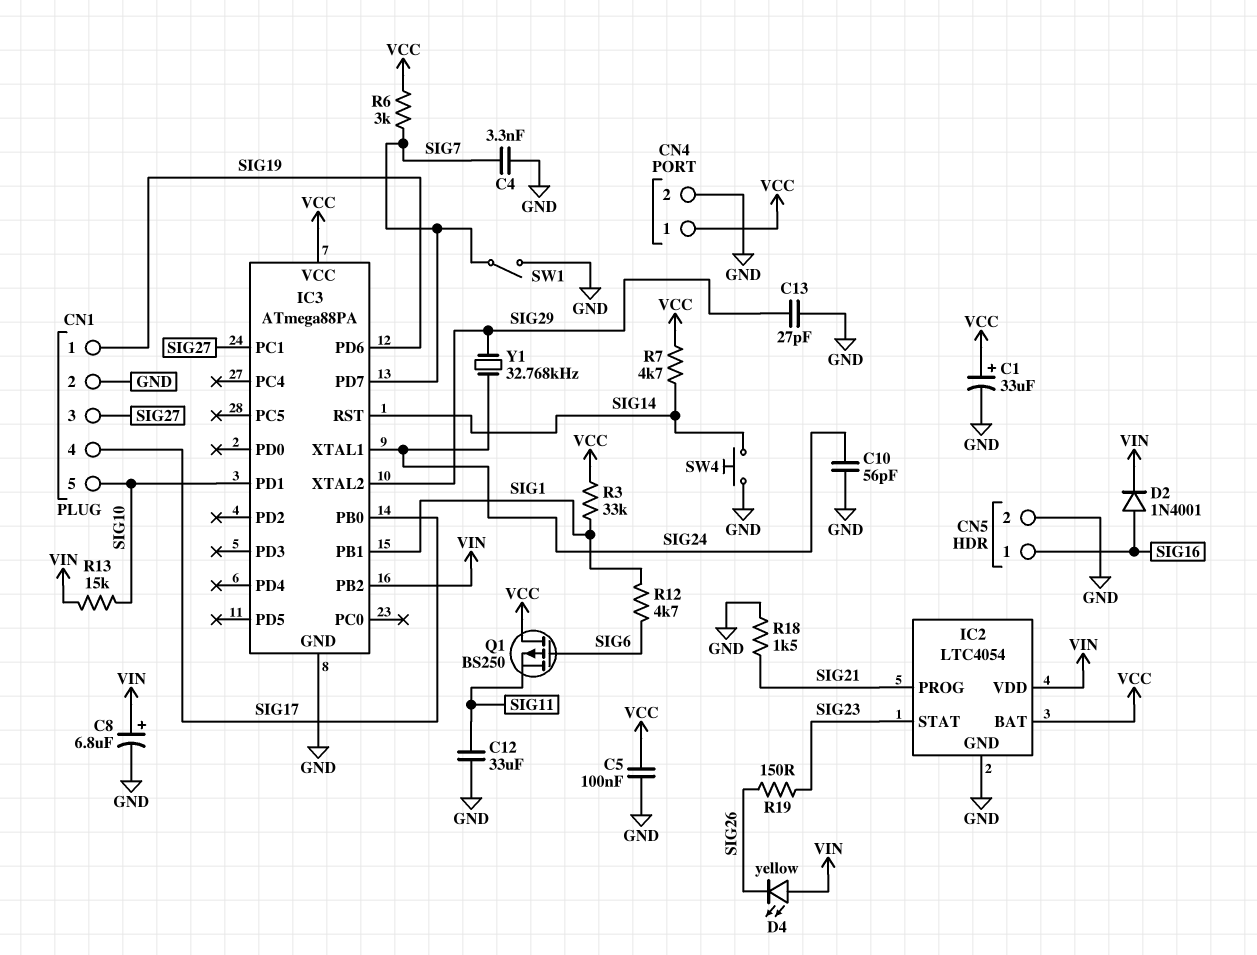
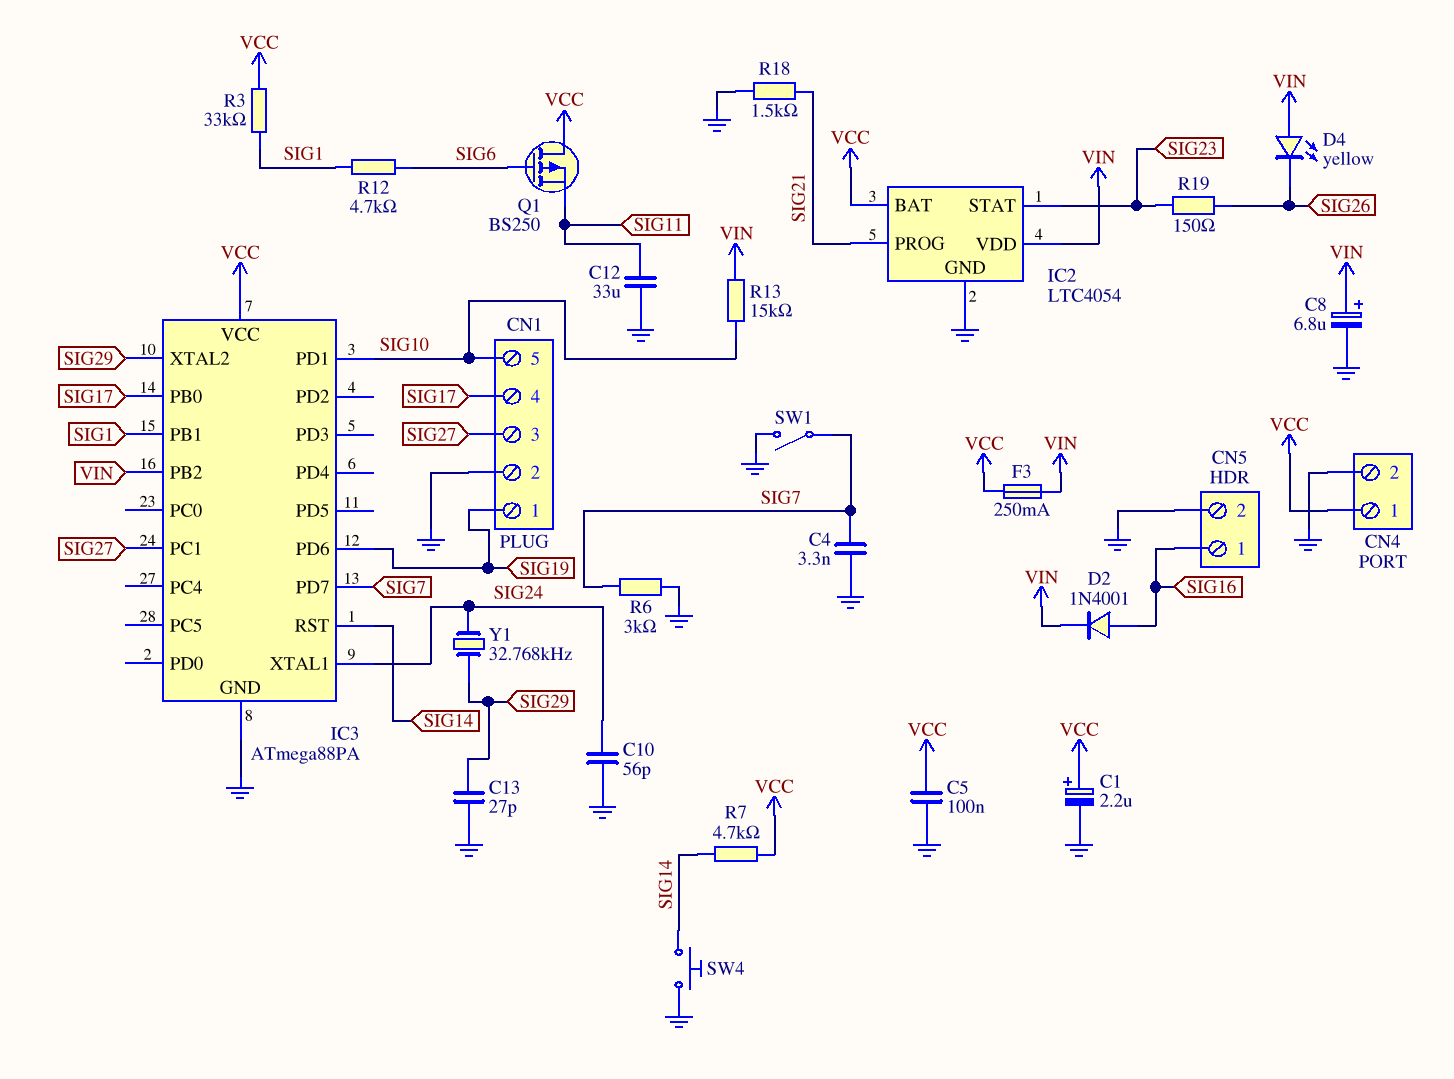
C1: 33uF (plus VCC, minus GND) -> 2.2uF (plus VCC, minus GND)
F3: none -> 250mA (VCC, VIN)
R6: 3k (SIG7, VCC) -> 3k (GND, SIG7)

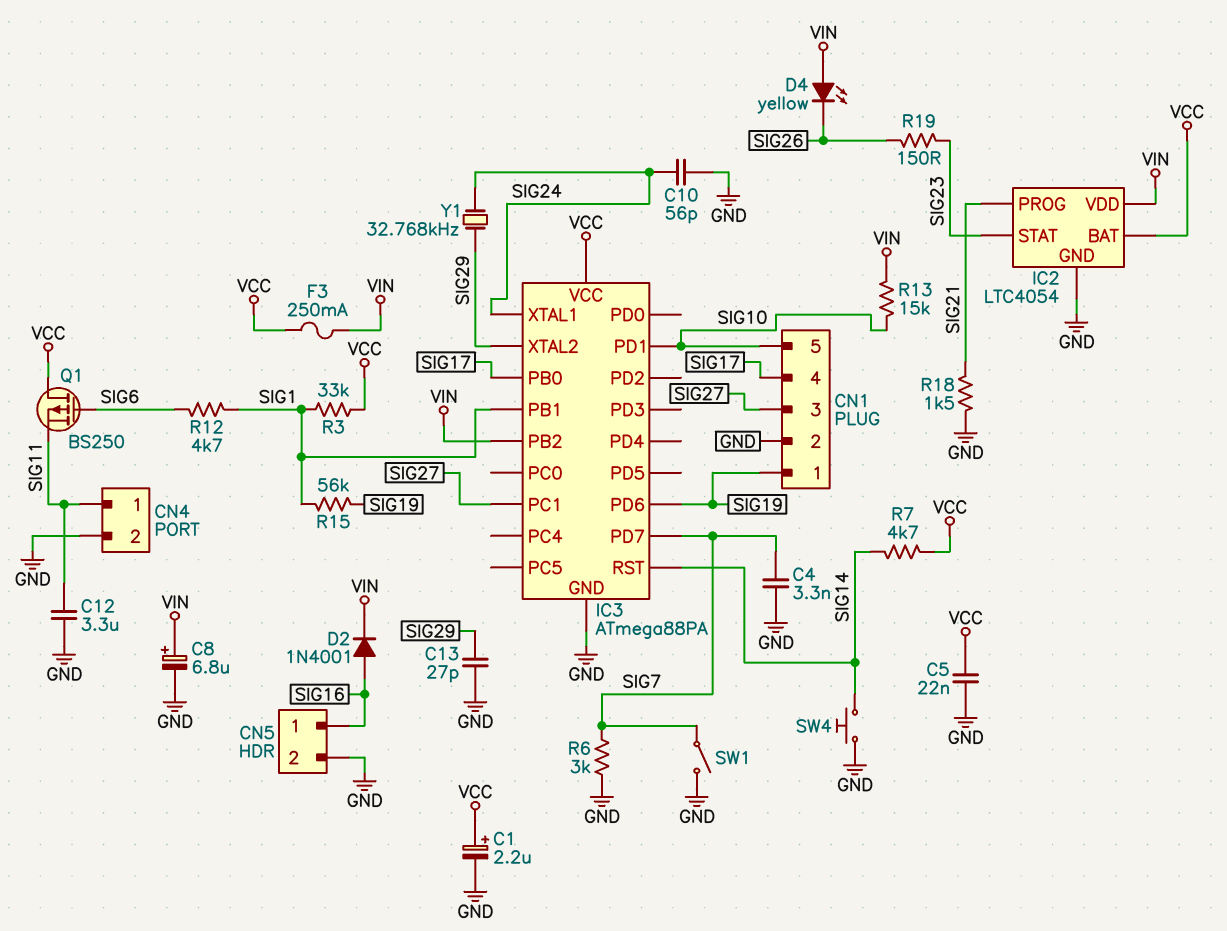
C5: 100nF (GND, VCC) -> 22nF (GND, VCC)
C12: 33uF (GND, SIG11) -> 3.3uF (GND, SIG11)
CN4 pin 1: VCC -> SIG11
R15: none -> 56k (SIG1, SIG19)

